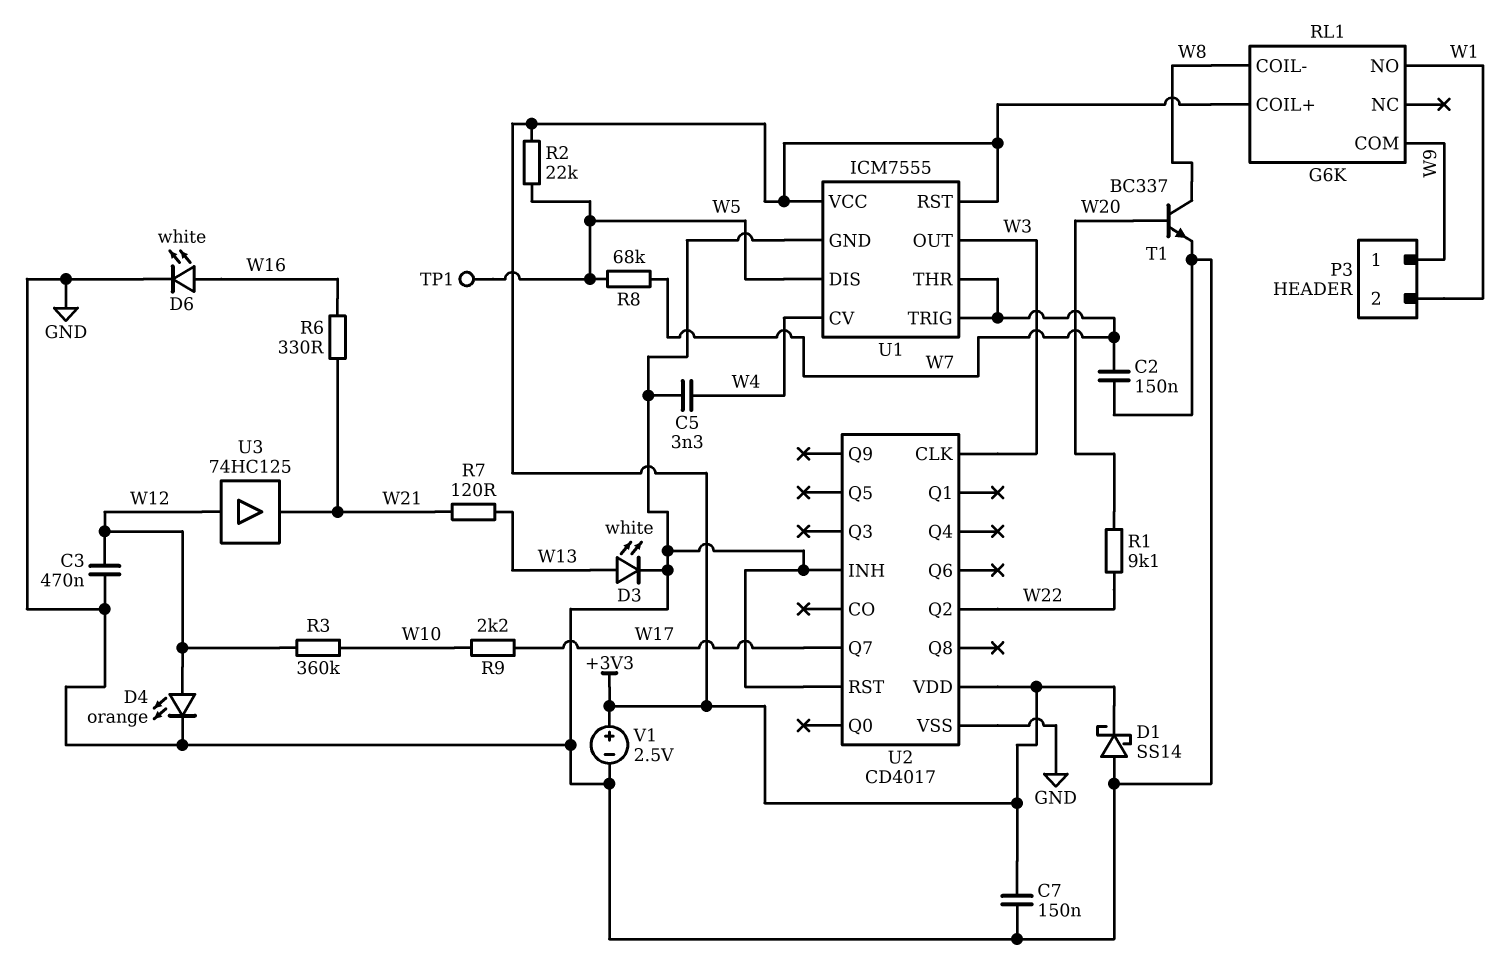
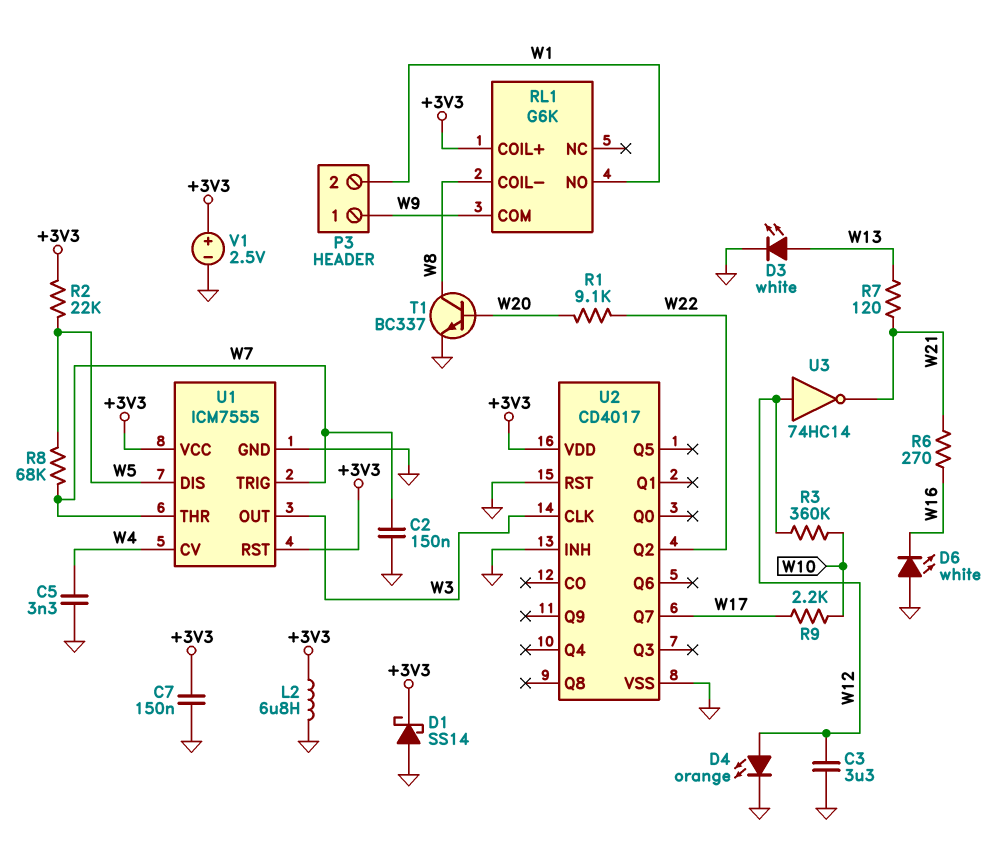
C3: 470nF (GND, W12) -> 3.3uF (GND, W12)
D6: LED white (A W16, K GND) -> LED white (A GND, K W16)
L2: none -> 6.8uH (+3V3, GND)
R6: 330 (W16, W21) -> 270 (W16, W21)
TP1: test point (W5) -> none
U3: buffer 74HC125 (in W12, out W21) -> NOT 74HC14 (in W12, out W21)

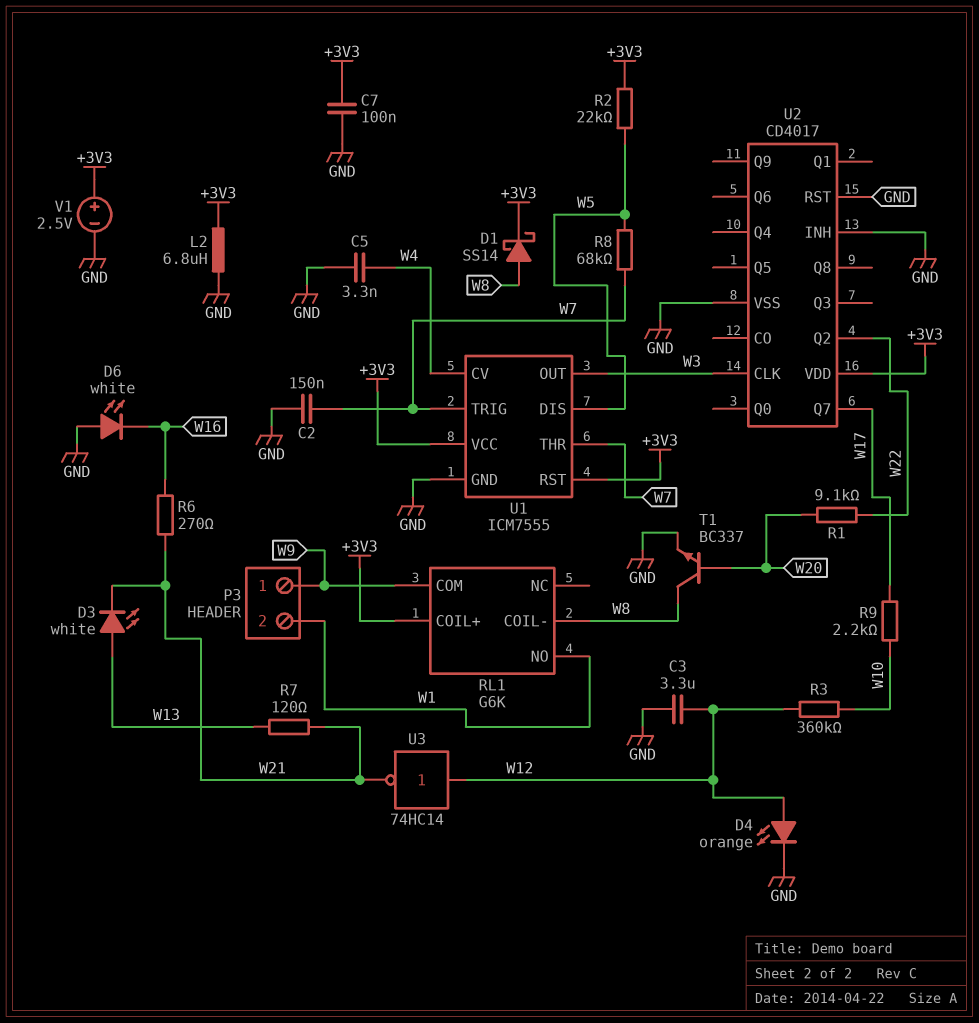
C7: 150nF (+3V3, GND) -> 100nF (+3V3, GND)
D1: schottky SS14 (A GND, K +3V3) -> schottky SS14 (A W8, K +3V3)
D3: LED white (A W13, K GND) -> LED white (A W13, K W21)

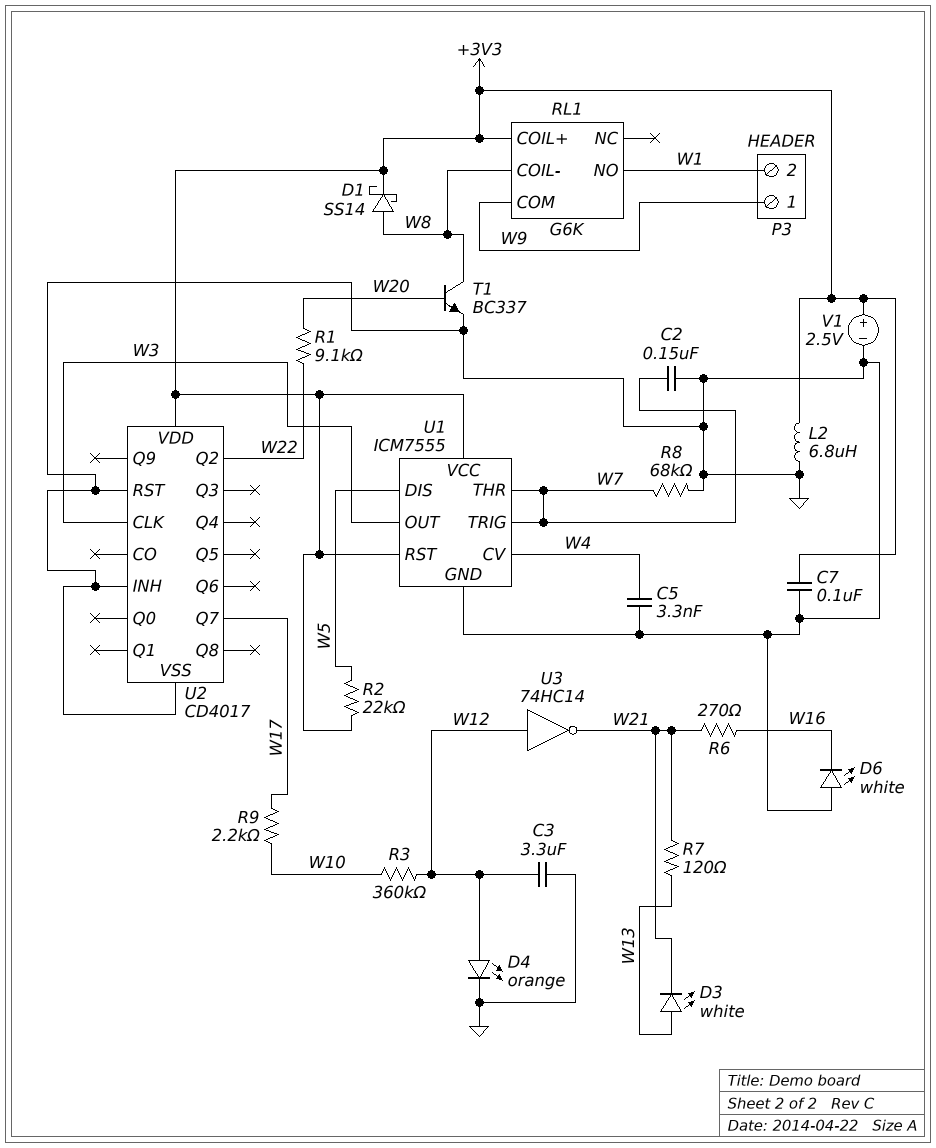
R8: 68k (W5, W7) -> 68k (GND, W7)

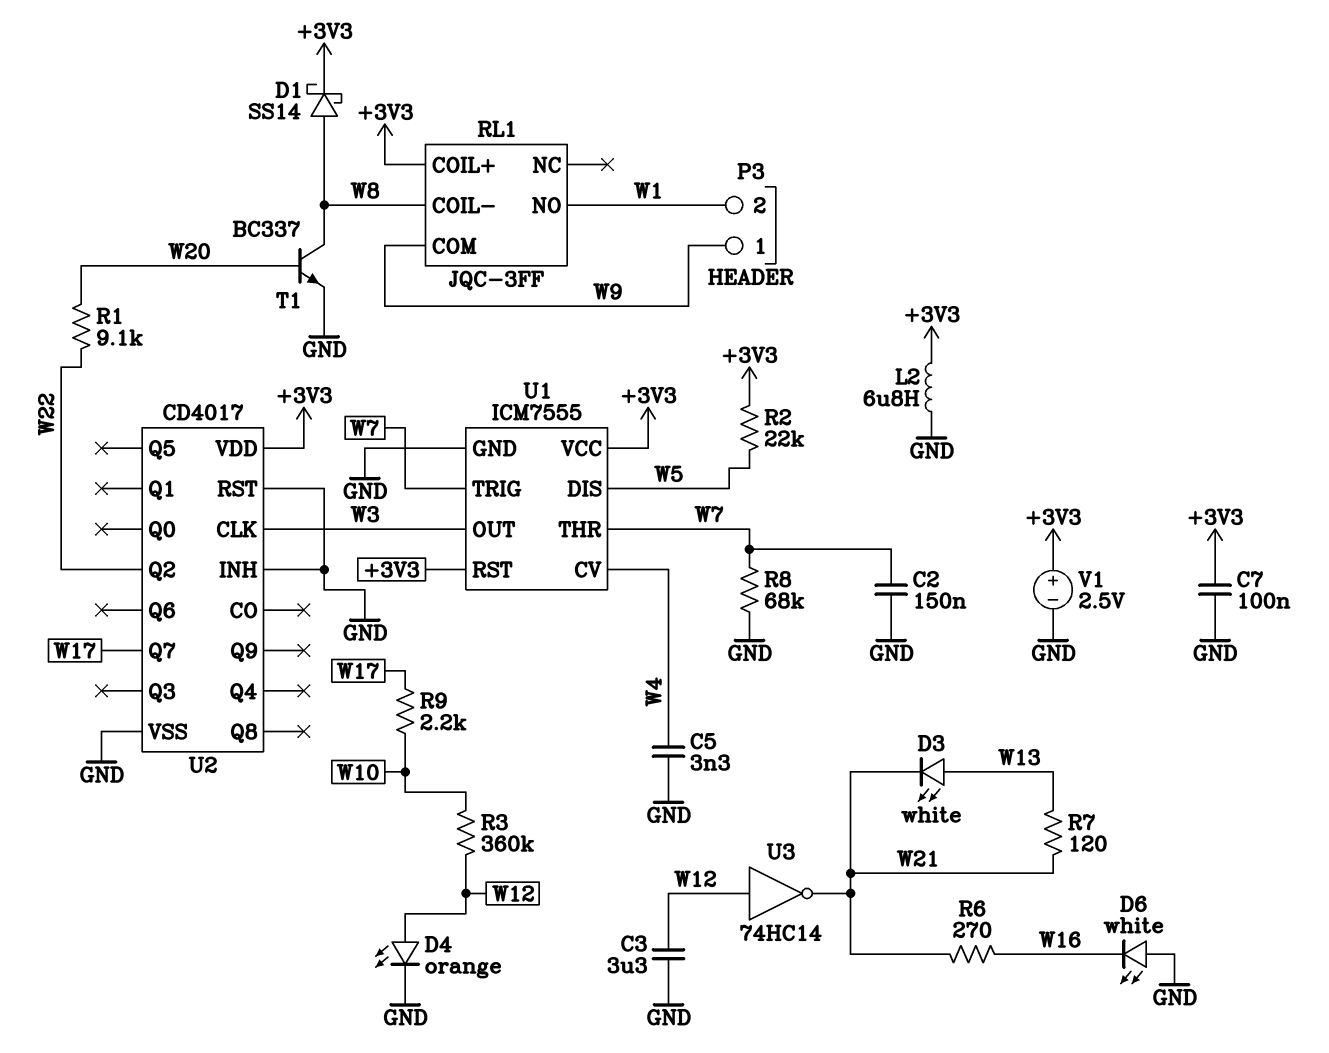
RL1: G6K -> JQC-3FF

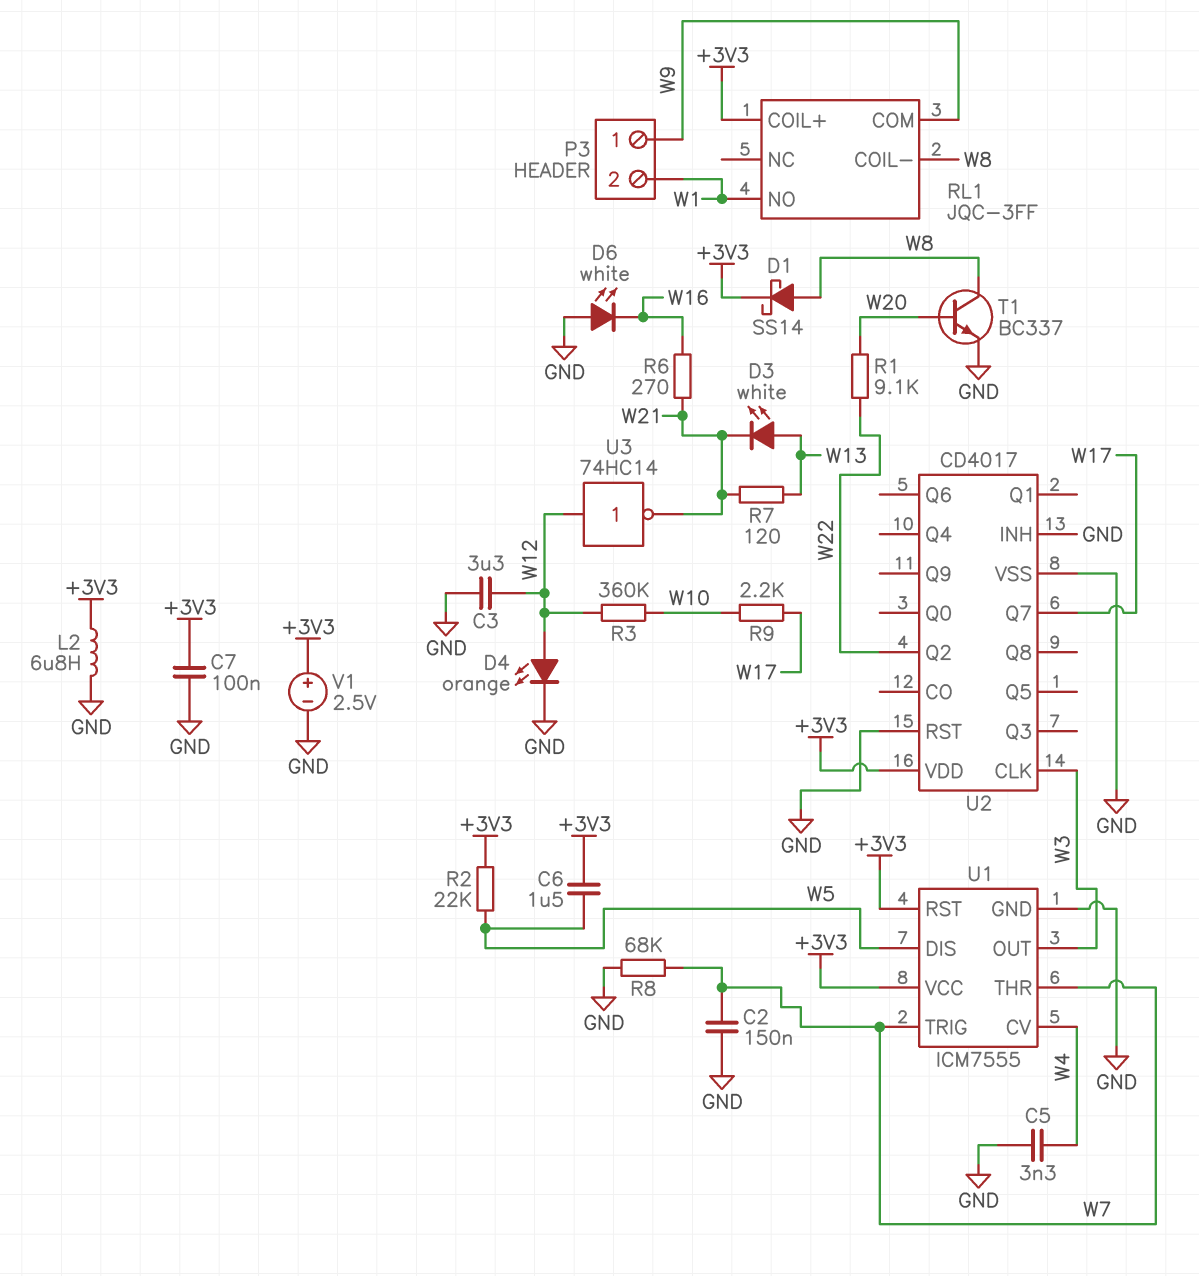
C6: none -> 1.5uF (+3V3, W5)

